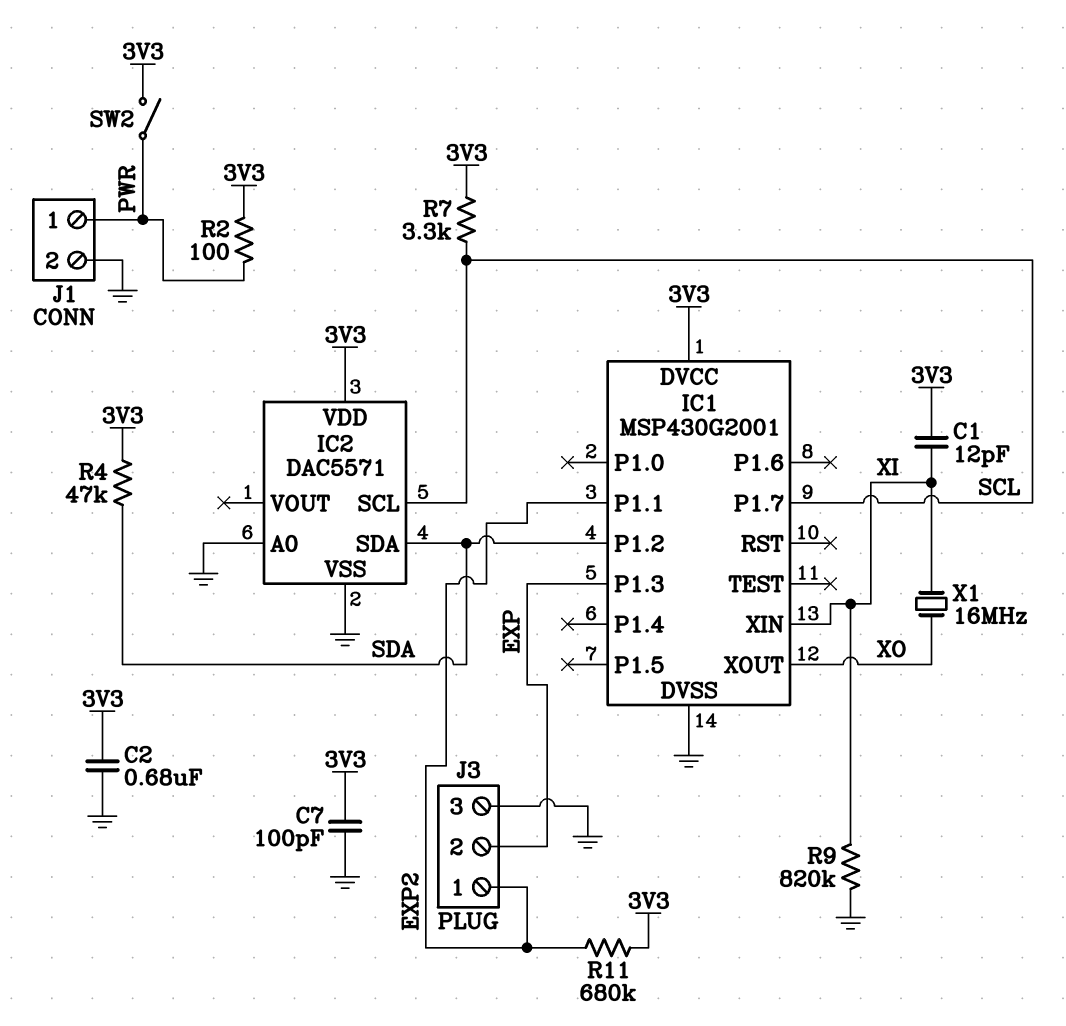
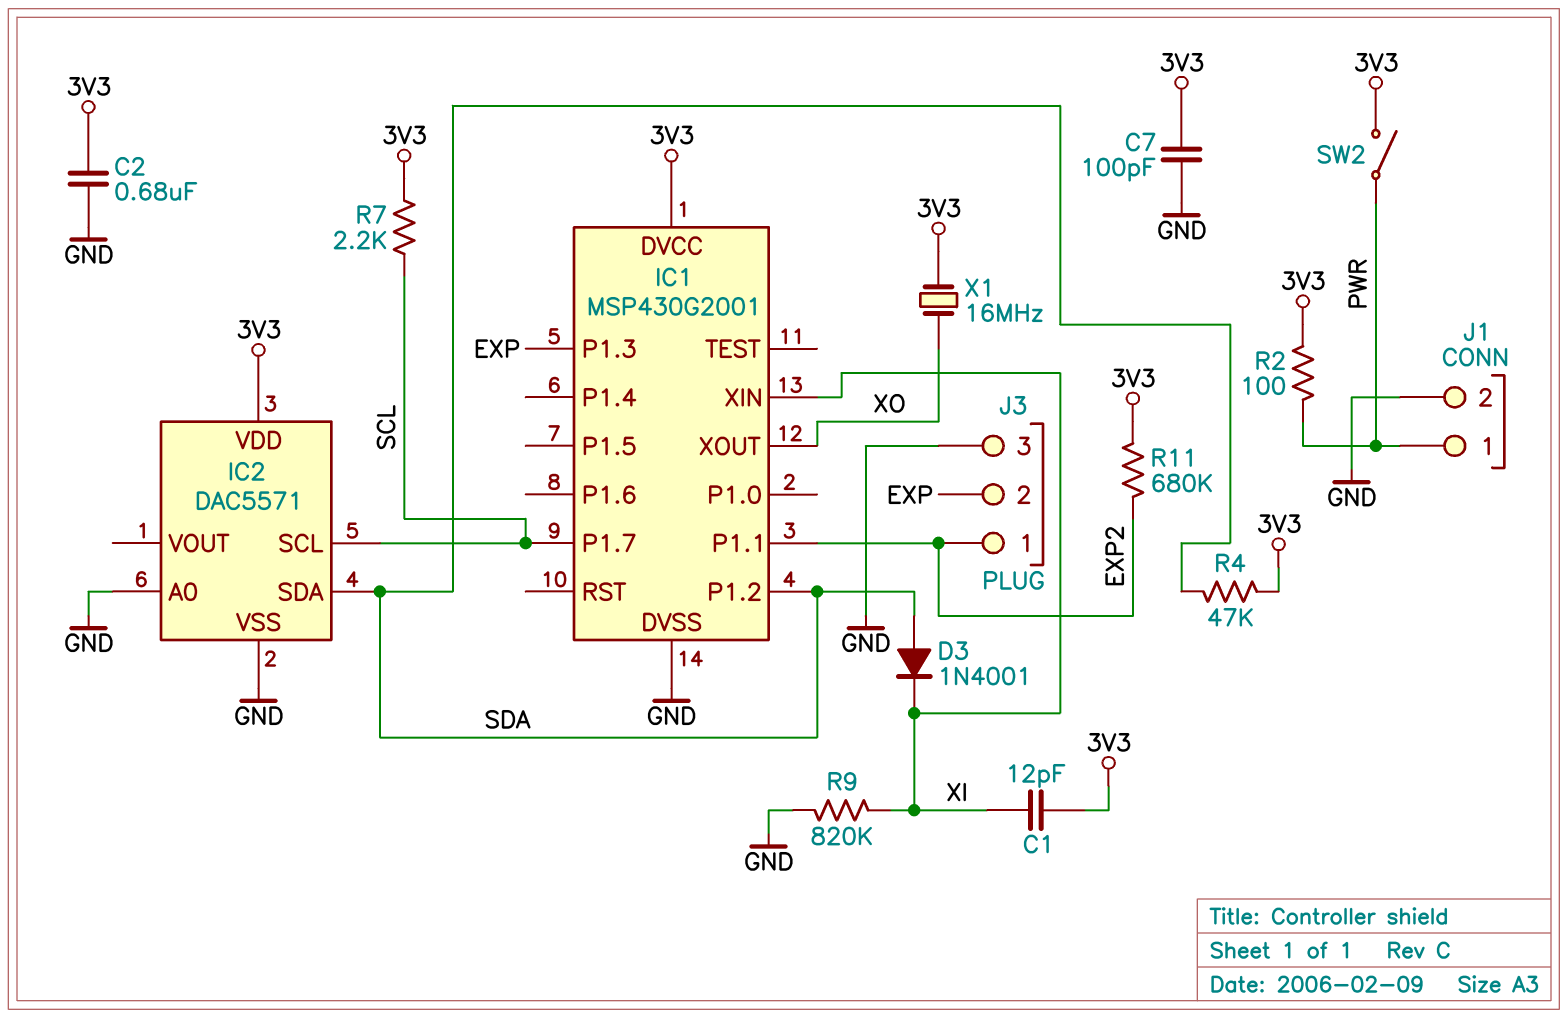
D3: none -> diode 1N4001 (A SDA, K XI)
R7: 3.3k (3V3, SCL) -> 2.2k (3V3, SCL)
X1: 16MHz (XI, XO) -> 16MHz (3V3, XO)

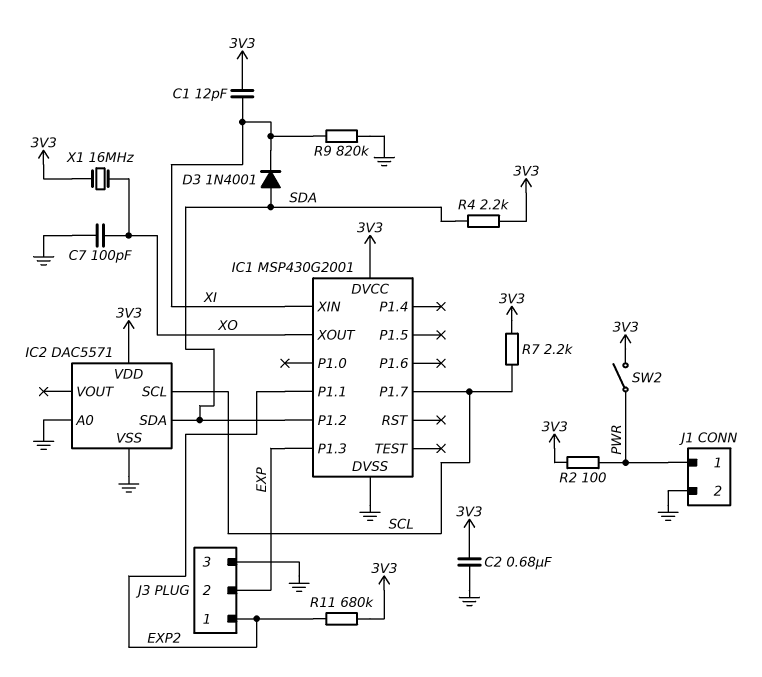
C7: 100pF (3V3, GND) -> 100pF (GND, XO)
R4: 47k (3V3, SDA) -> 2.2k (3V3, SDA)

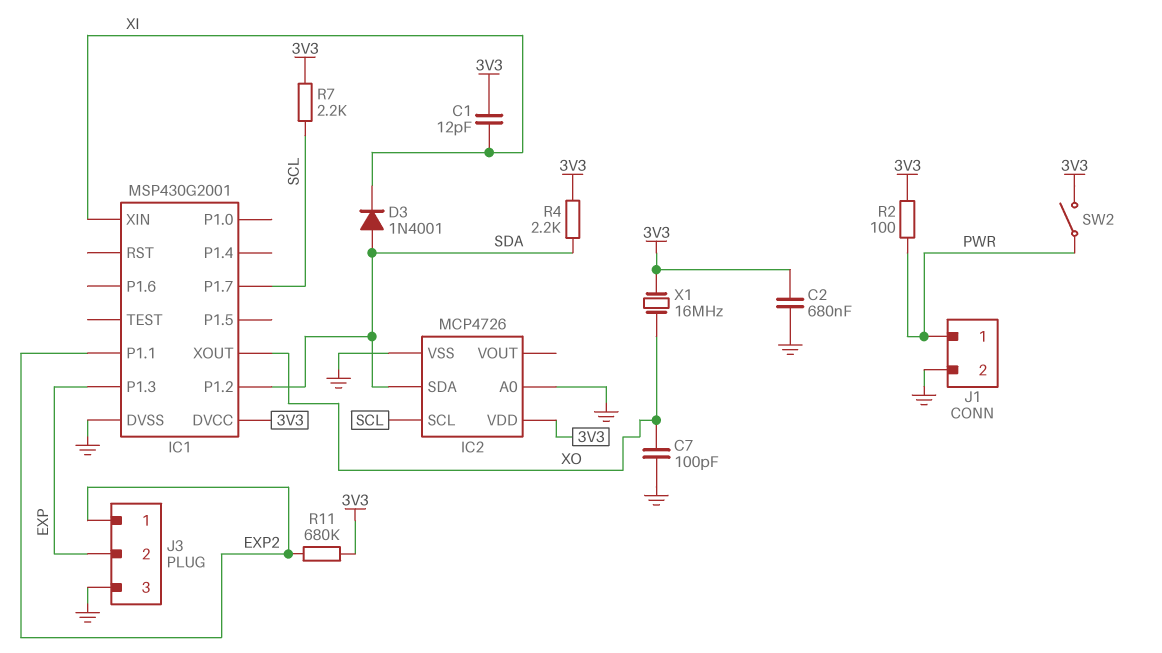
IC2: DAC5571 -> MCP4726
R9: 820k (GND, XI) -> none

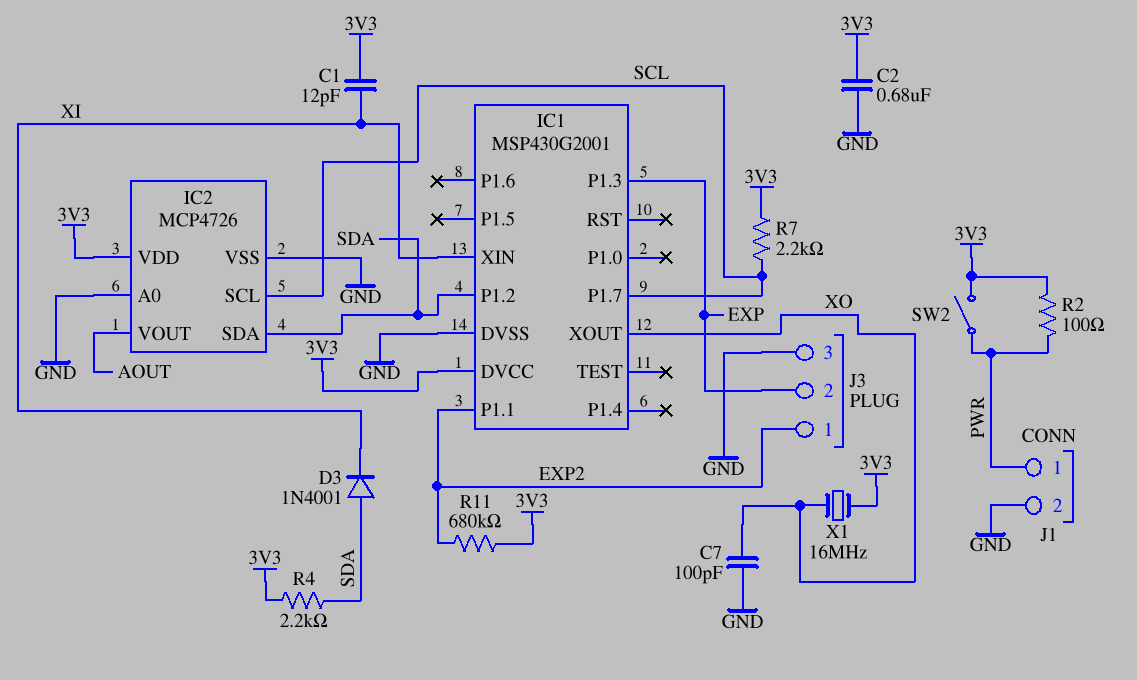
IC2 pin VOUT: none -> AOUT

